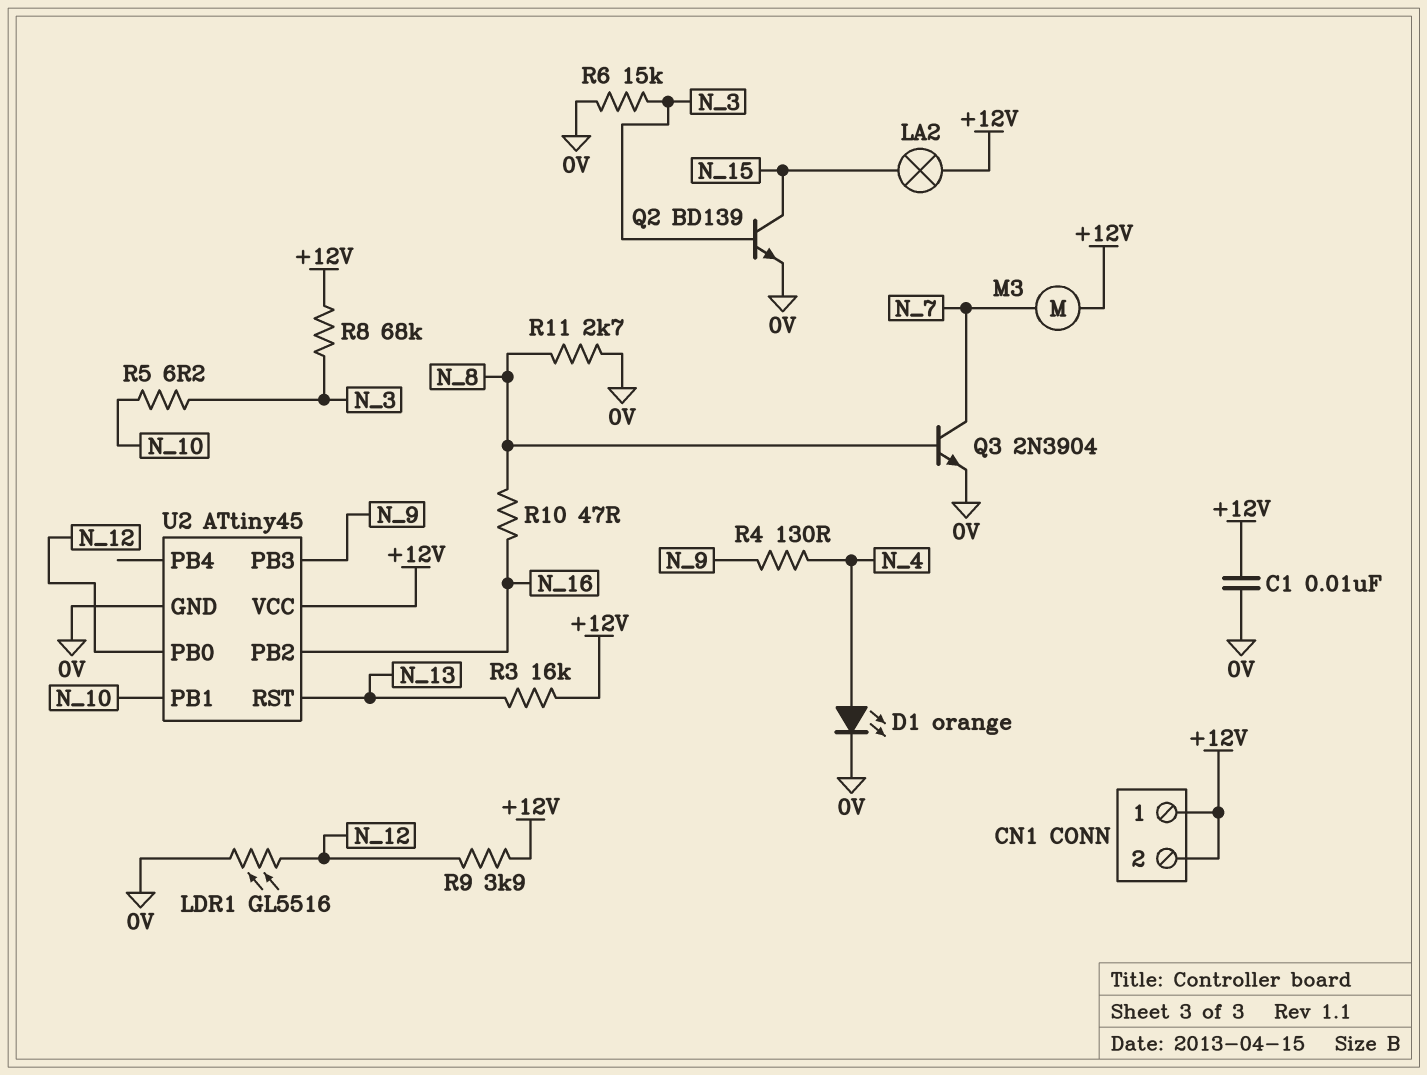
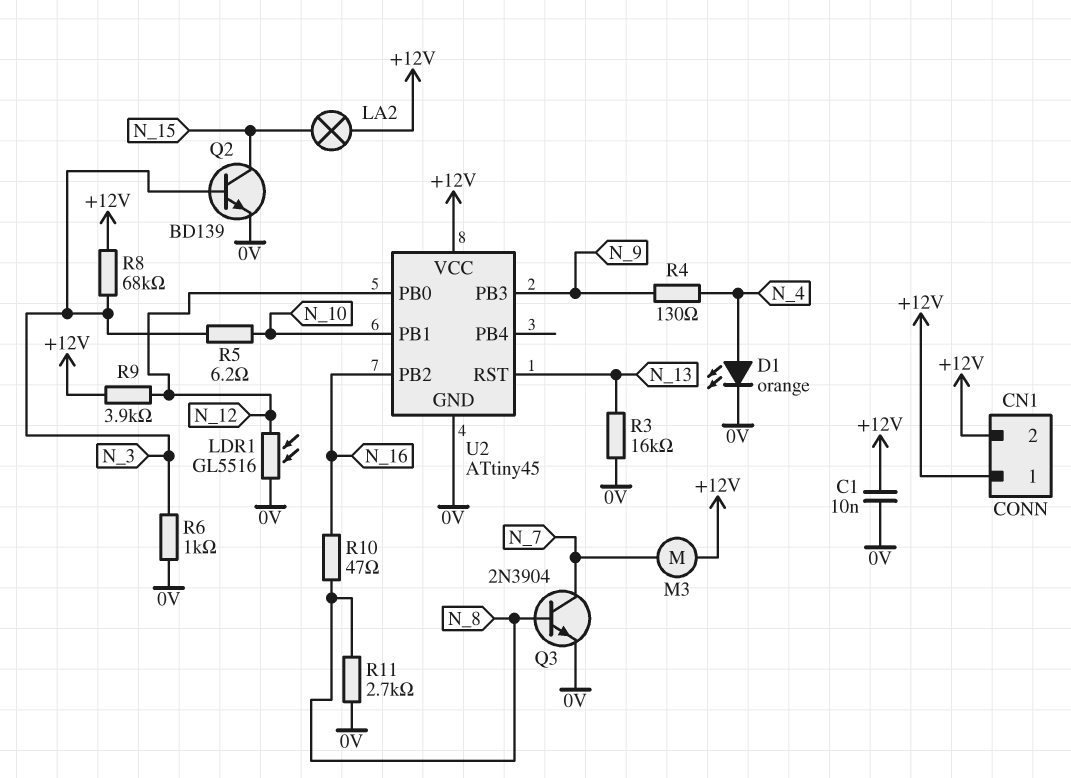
R3: 16k (+12V, N_13) -> 16k (0V, N_13)
R6: 15k (0V, N_3) -> 1k (0V, N_3)

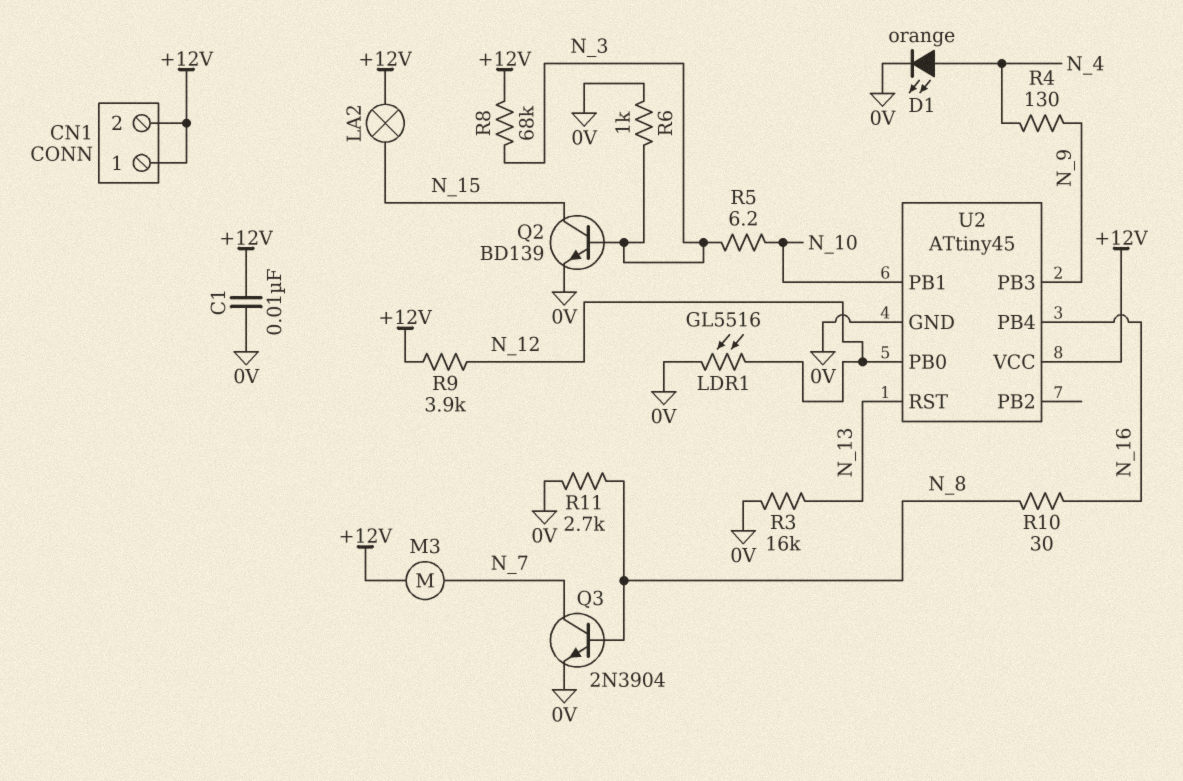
R10: 47 (N_8, N_16) -> 30 (N_8, N_16)
U2 pin PB2: N_16 -> none
U2 pin PB4: none -> N_16

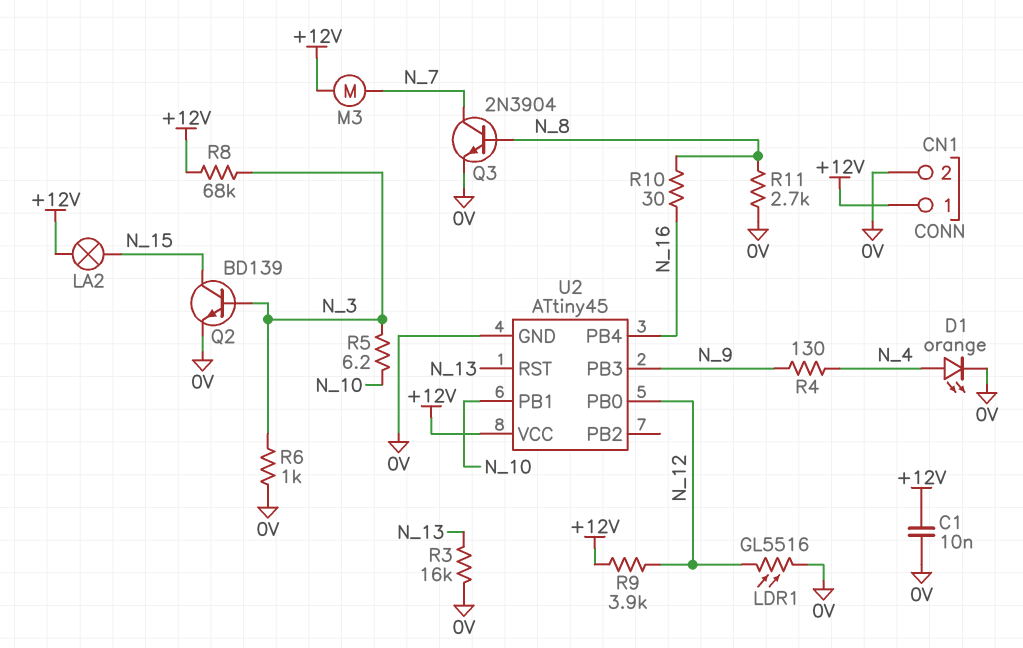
CN1 pin 2: +12V -> 0V

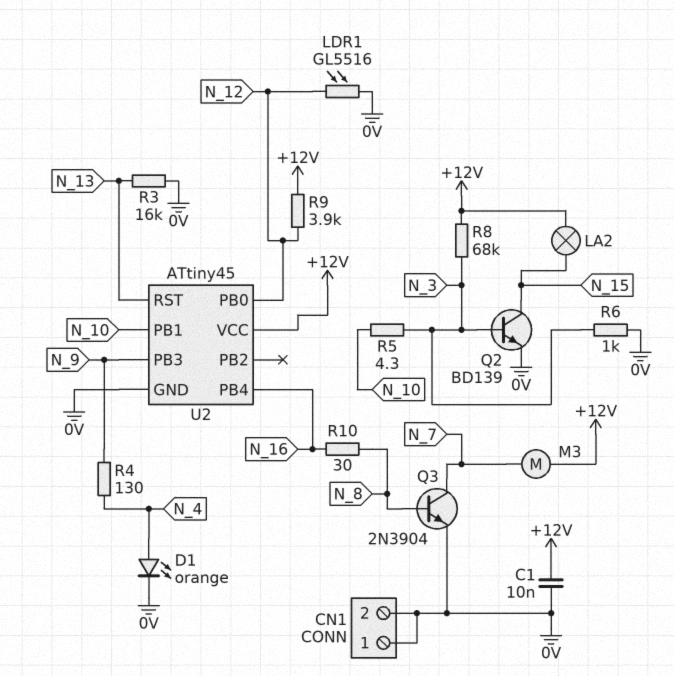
CN1 pin 1: +12V -> 0V
R5: 6.2 (N_3, N_10) -> 4.3 (N_3, N_10)
R11: 2.7k (0V, N_8) -> none

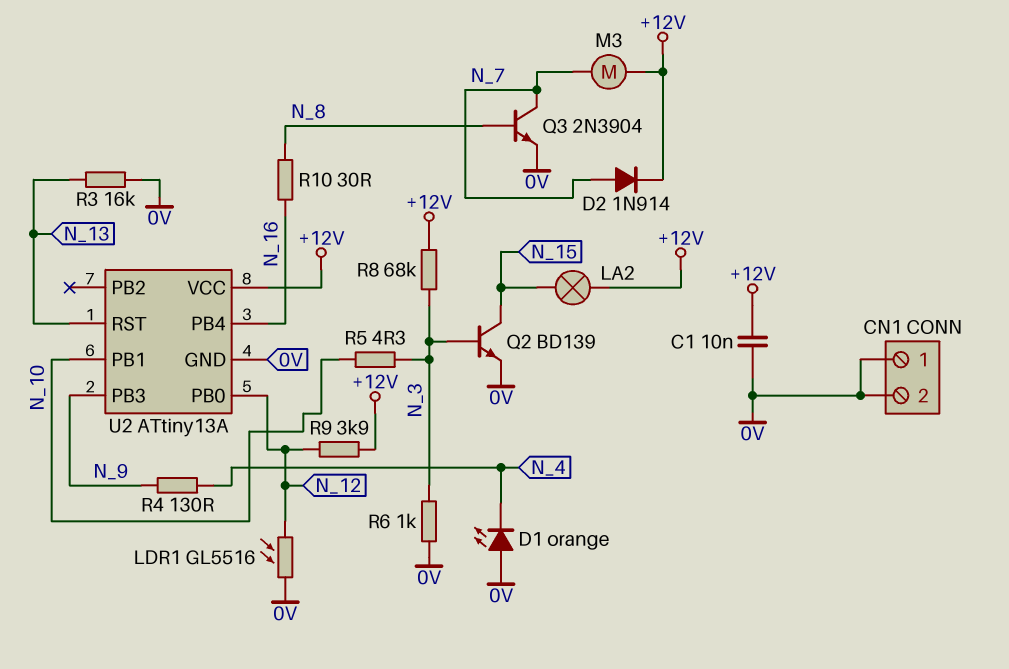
D1: LED orange (A N_4, K 0V) -> LED orange (A 0V, K N_4)
D2: none -> diode 1N914 (A N_7, K +12V)
U2: ATtiny45 -> ATtiny13A

